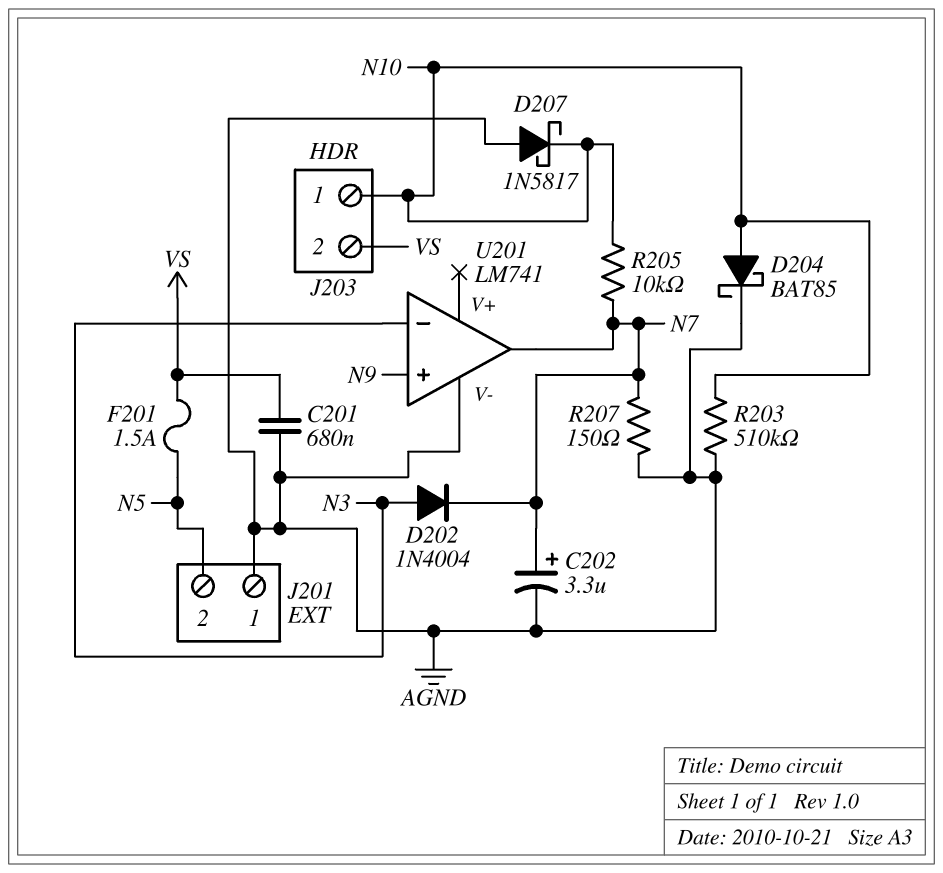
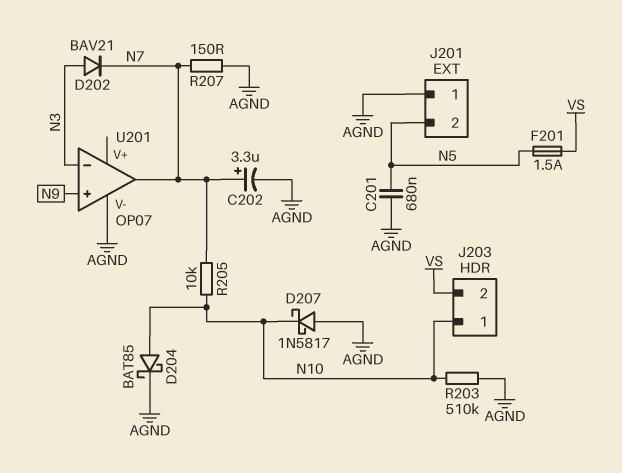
C201: 680nF (AGND, VS) -> 680nF (AGND, N5)
D202: diode 1N4004 (A N3, K N7) -> diode BAV21 (A N3, K N7)
U201: LM741 -> OP07

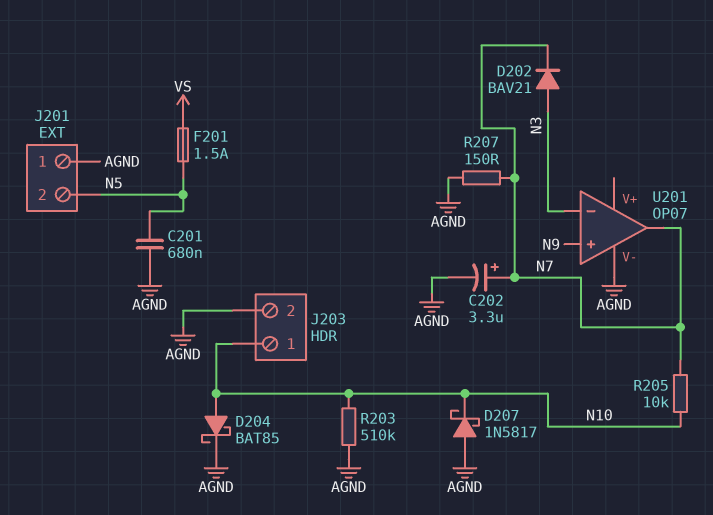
J203 pin 2: VS -> AGND

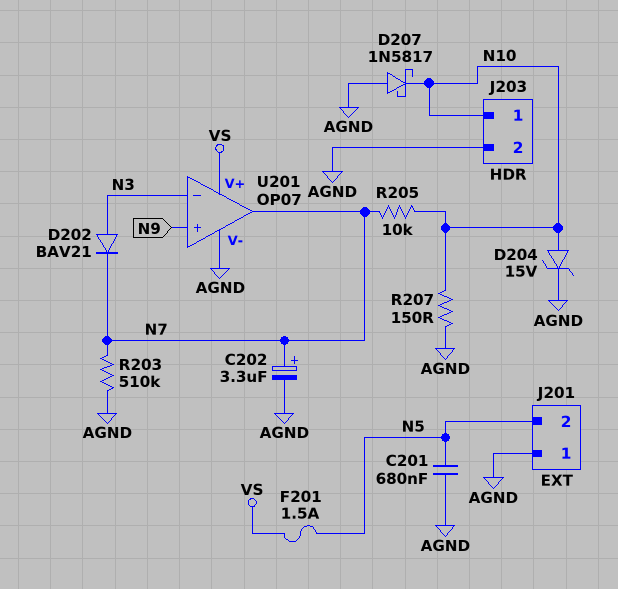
D204: schottky BAT85 (A N10, K AGND) -> zener 15V (A N10, K AGND)
R203: 510k (AGND, N10) -> 510k (AGND, N7)
R207: 150 (AGND, N7) -> 150 (AGND, N10)
U201 pin V+: none -> VS

